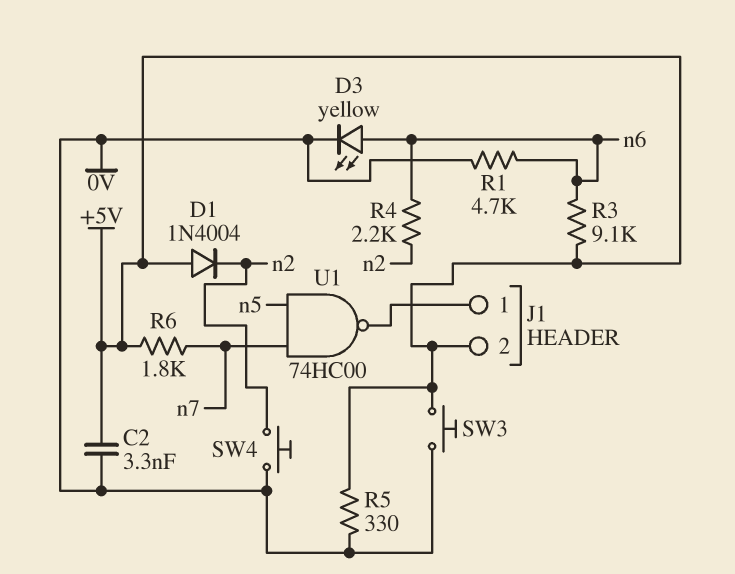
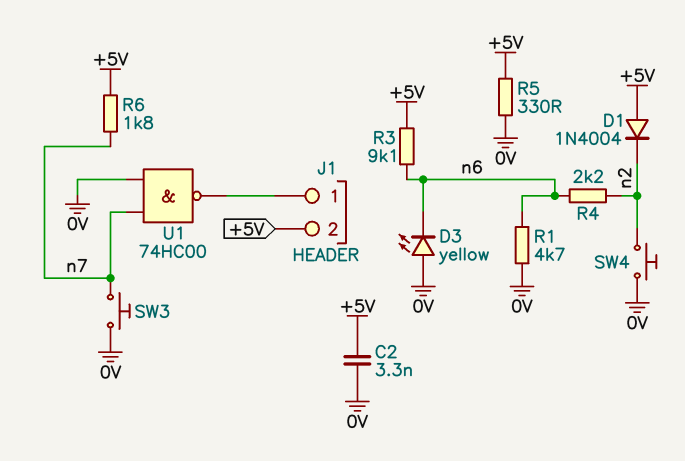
D3: LED yellow (A n6, K 0V) -> LED yellow (A 0V, K n6)
SW3: button (+5V, 0V) -> button (0V, n7)
U1: NAND 74HC00 (in n5, in n7, out J1/1) -> NAND 74HC00 (in 0V, in n7, out J1/1)

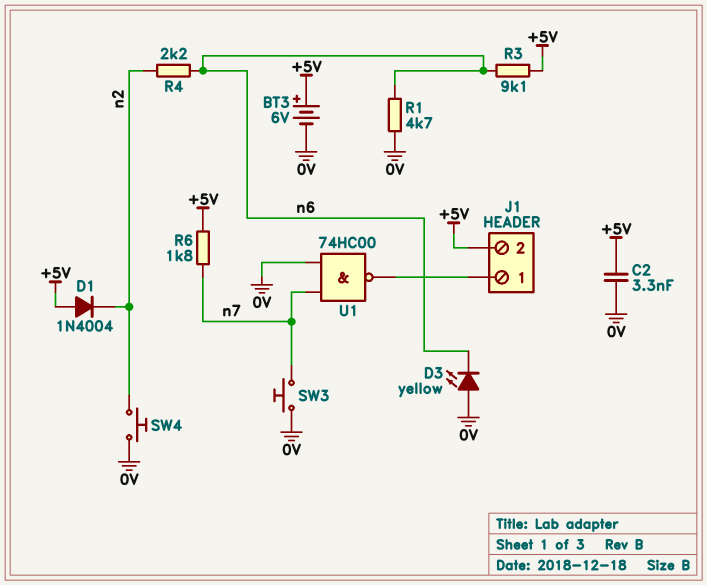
BT3: none -> 6V (plus +5V, minus 0V)
R5: 330 (+5V, 0V) -> none

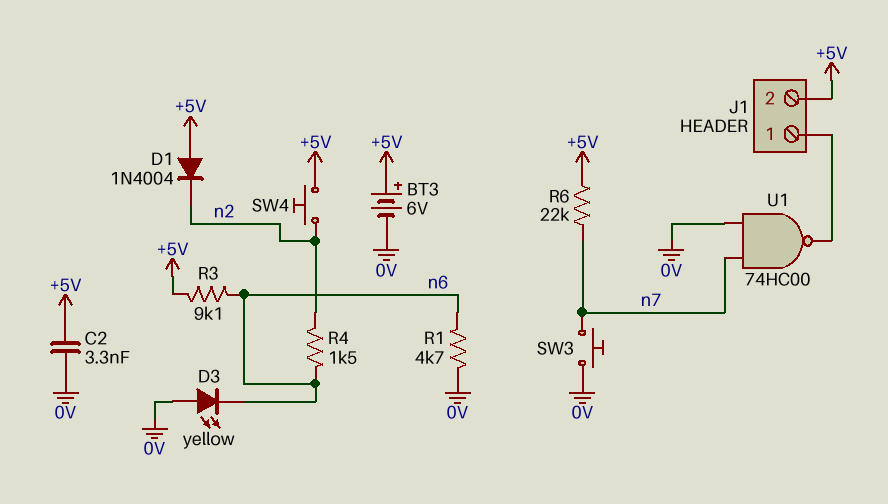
R4: 2.2k (n2, n6) -> 1.5k (n2, n6)
R6: 1.8k (+5V, n7) -> 22k (+5V, n7)
SW4: button (0V, n2) -> button (+5V, n2)

